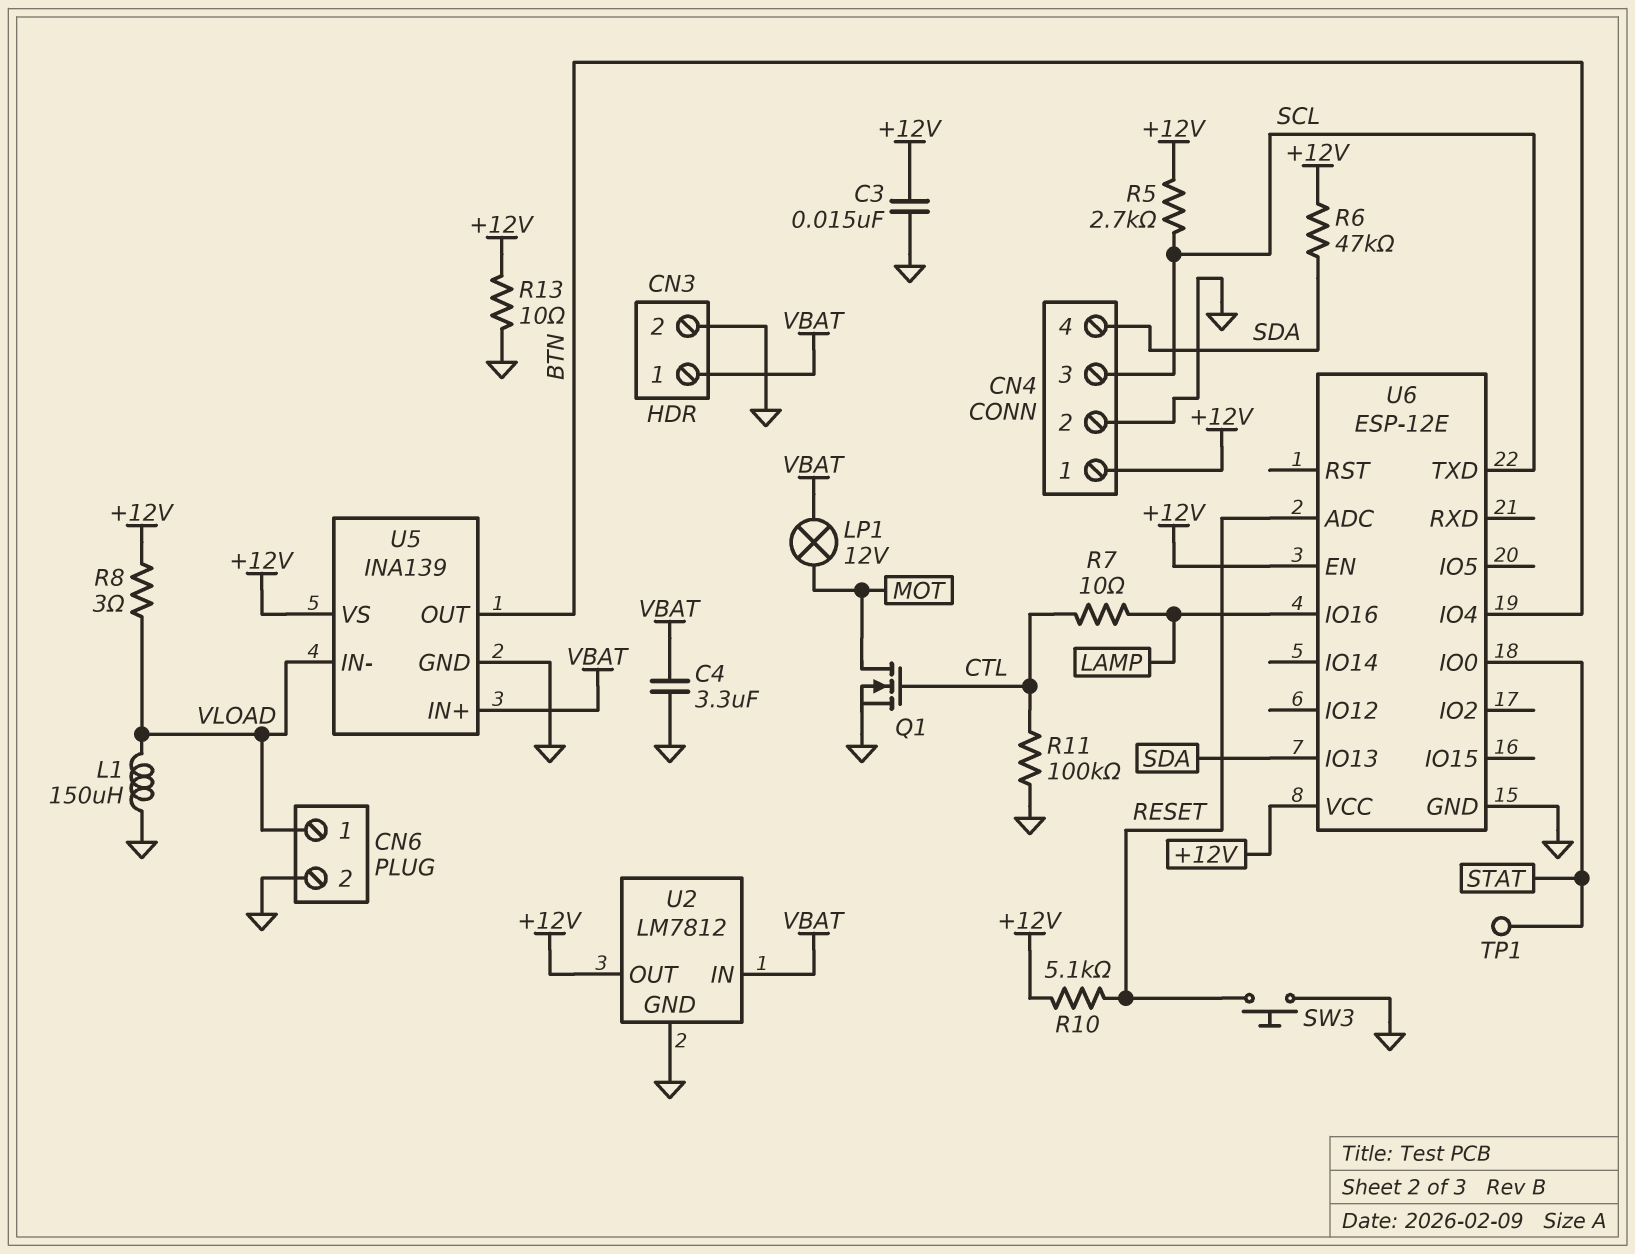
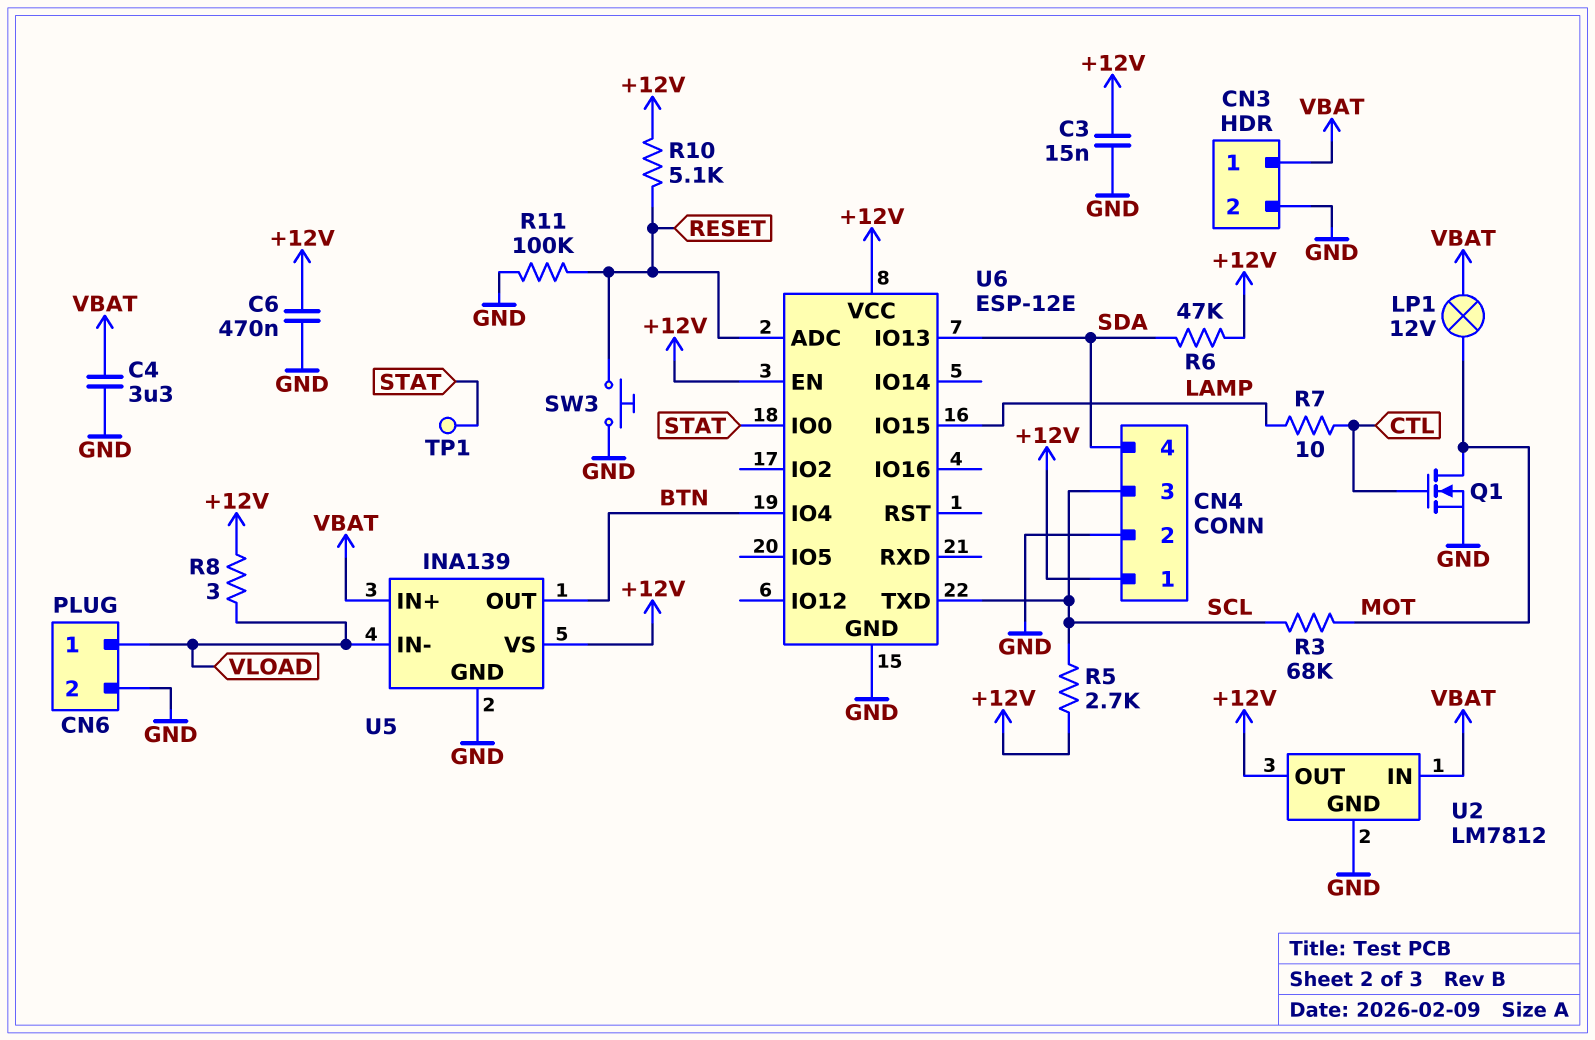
C6: none -> 470nF (+12V, GND)
L1: 150uH (GND, VLOAD) -> none
R3: none -> 68k (MOT, SCL)
R11: 100k (CTL, GND) -> 100k (GND, RESET)
R13: 10 (+12V, GND) -> none
U6 pin IO15: none -> LAMP
U6 pin IO16: LAMP -> none

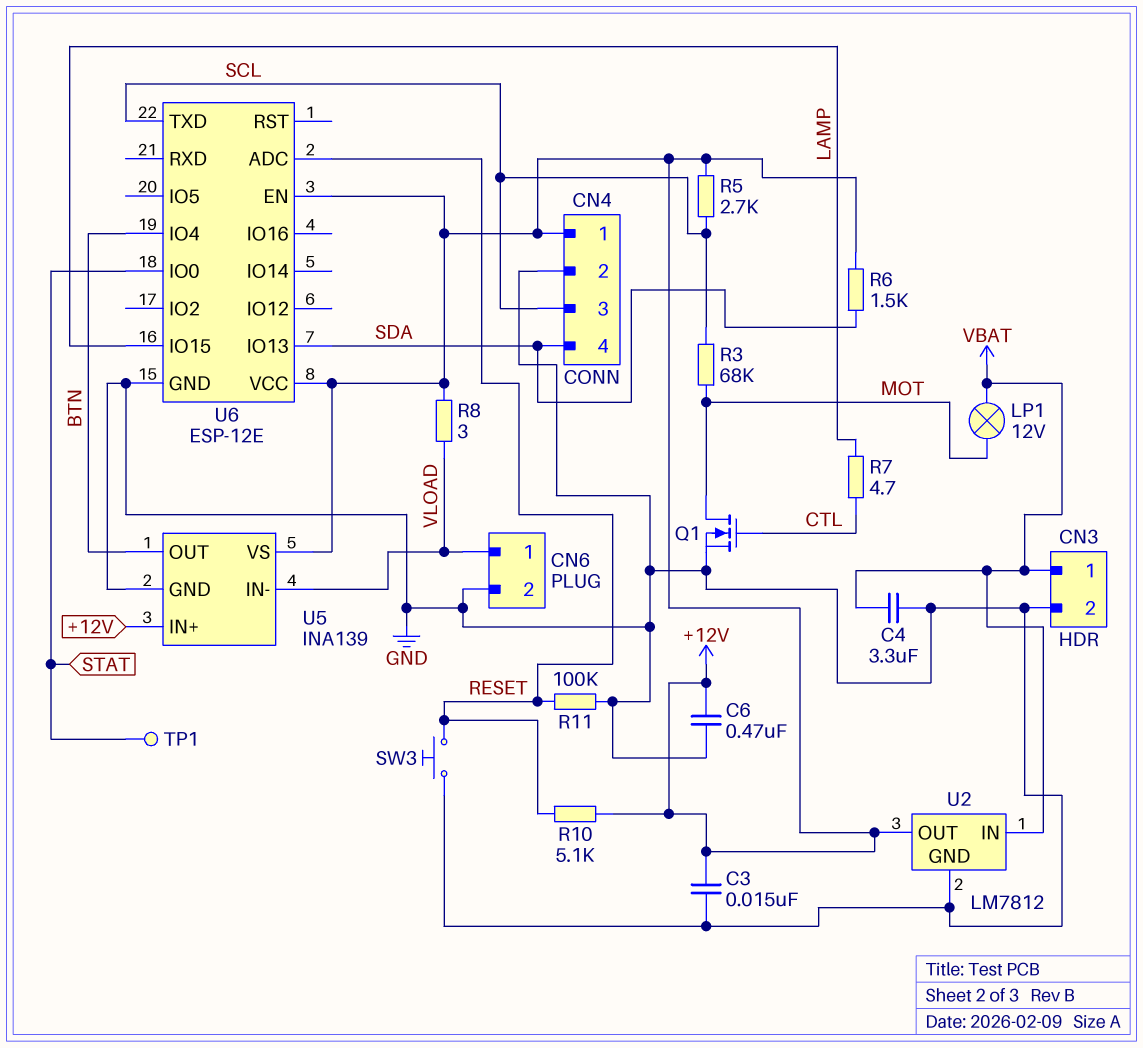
R6: 47k (+12V, SDA) -> 1.5k (+12V, SDA)
R7: 10 (CTL, LAMP) -> 4.7 (CTL, LAMP)
U5 pin IN+: VBAT -> +12V

